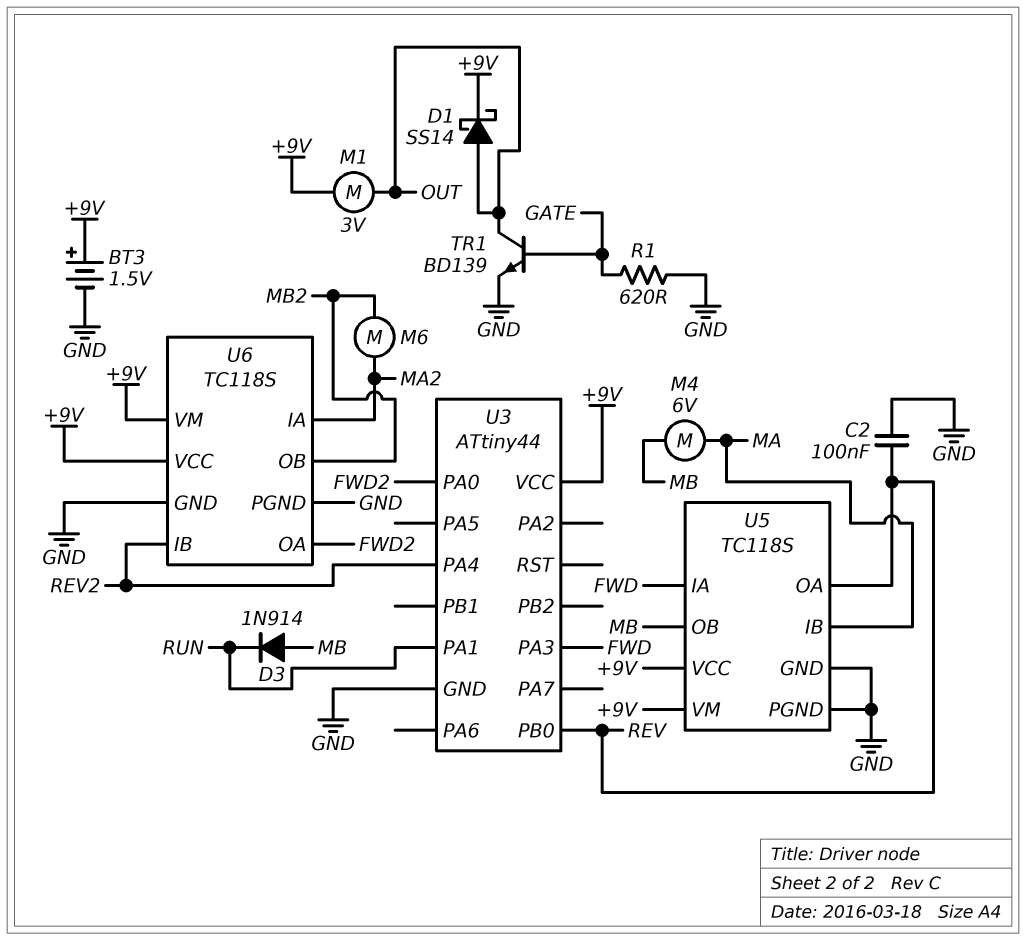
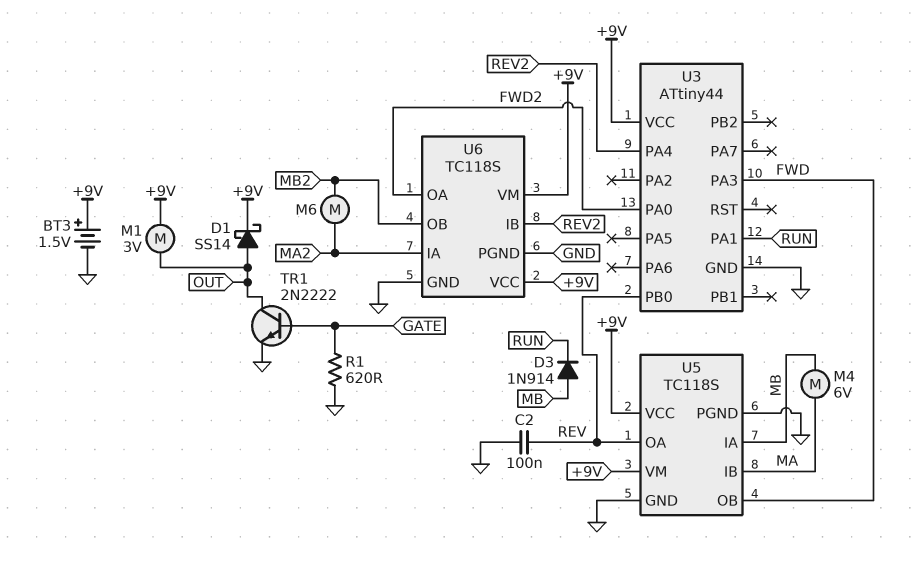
TR1: NPN BD139 (B GATE, C OUT, E GND) -> NPN 2N2222 (B GATE, C OUT, E GND)
U5 pin IA: FWD -> MB
U5 pin OB: MB -> FWD

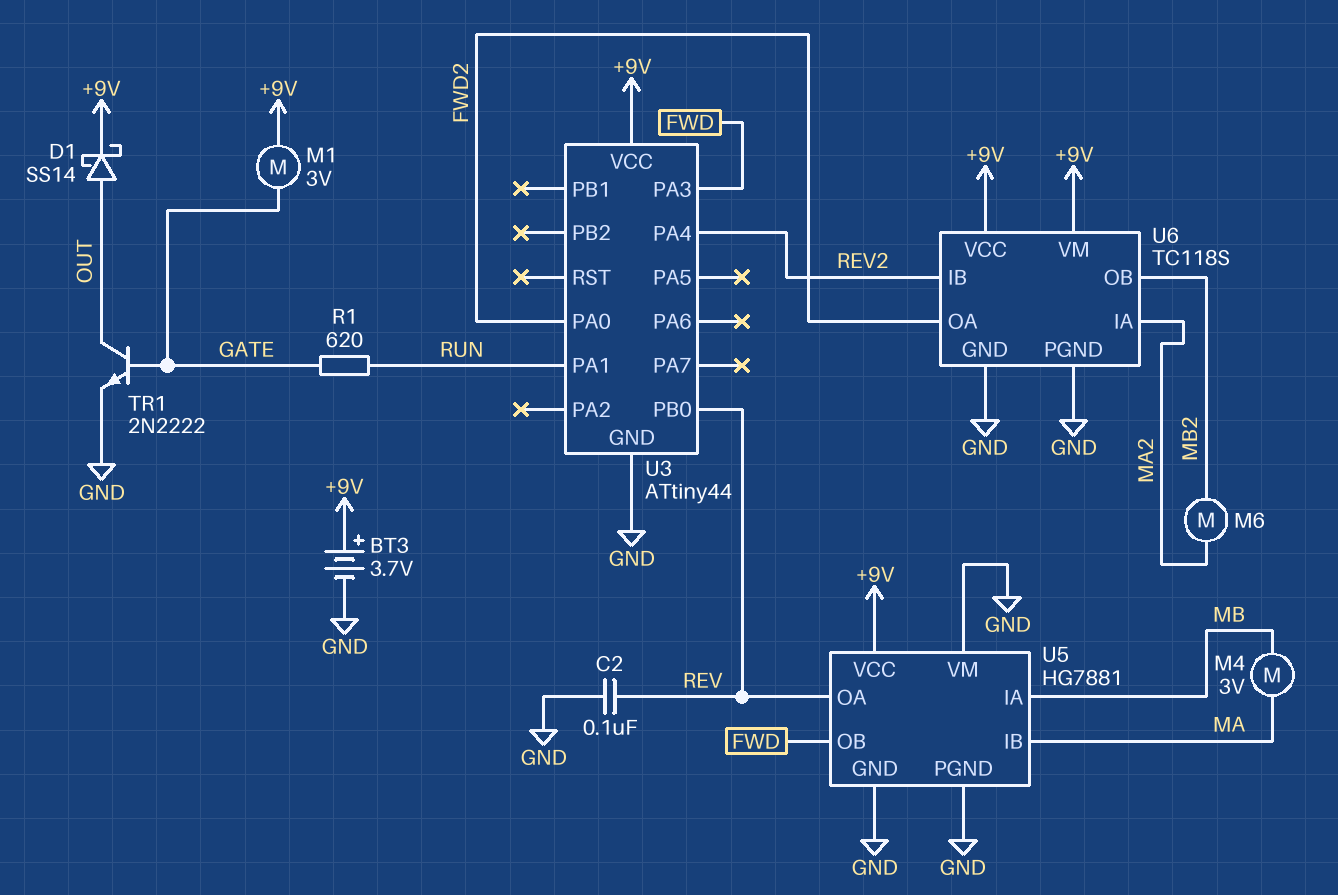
BT3: 1.5V (plus +9V, minus GND) -> 3.7V (plus +9V, minus GND)
D3: diode 1N914 (A MB, K RUN) -> none
M1: motor 3V (+9V, OUT) -> motor 3V (+9V, GATE)
M4: motor 6V (MA, MB) -> motor 3V (MA, MB)
R1: 620 (GATE, GND) -> 620 (GATE, RUN)
U5: TC118S -> HG7881
U5 pin VM: +9V -> GND

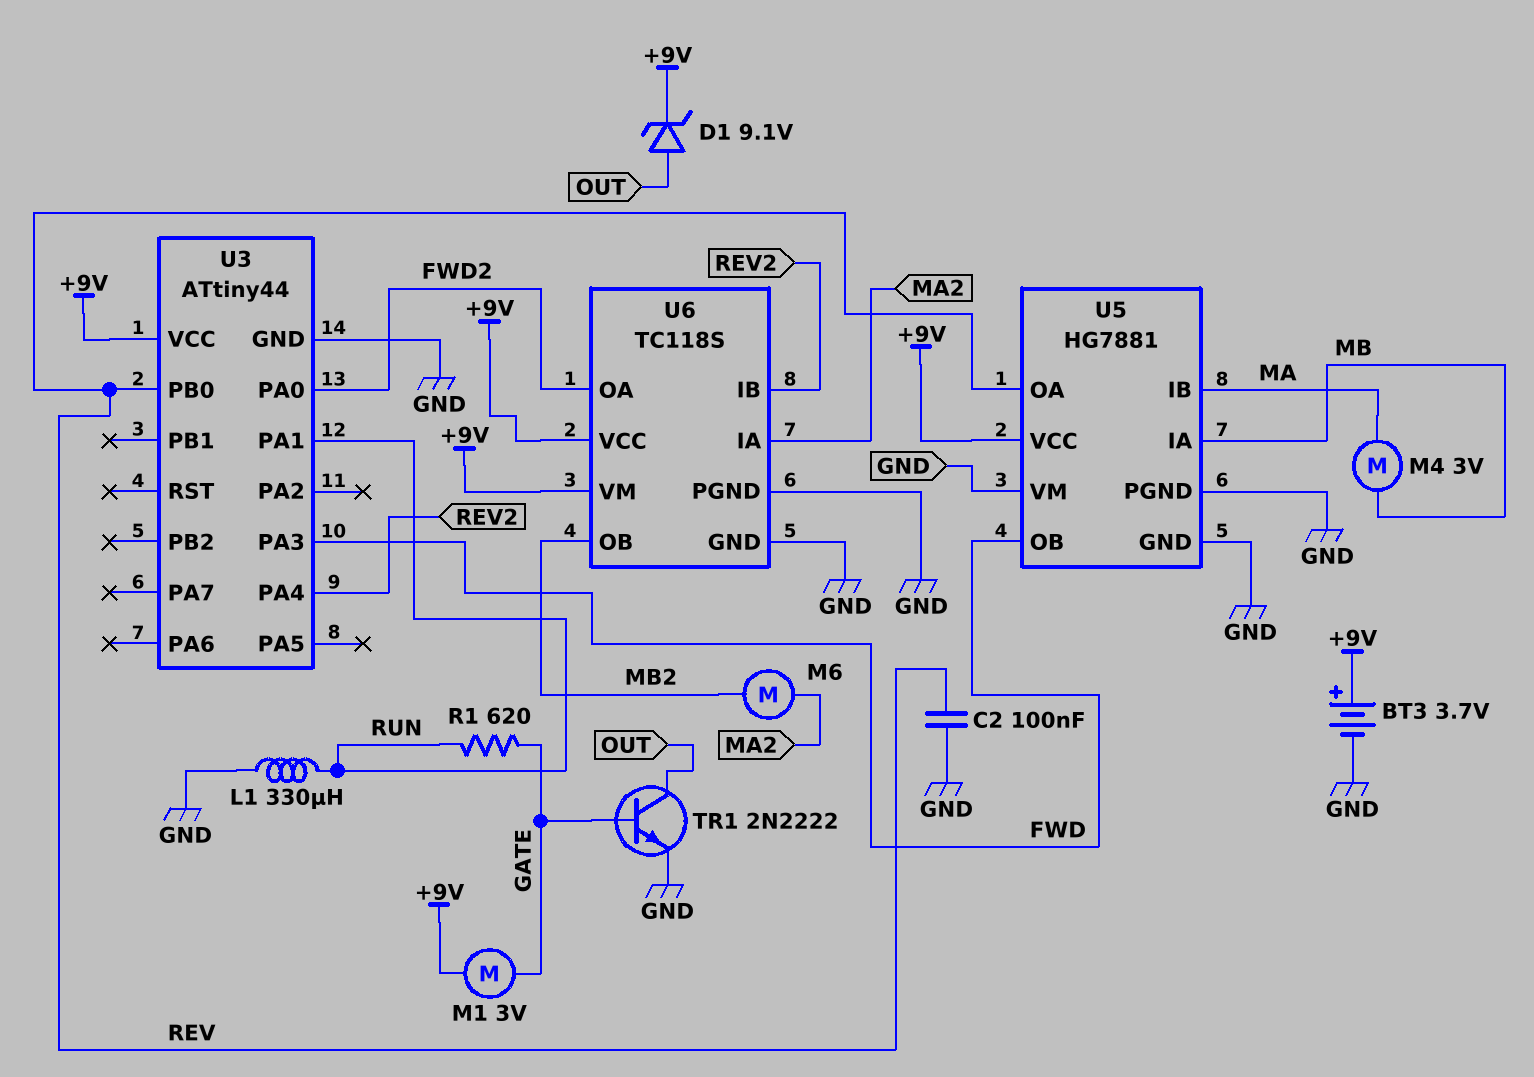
D1: schottky SS14 (A OUT, K +9V) -> zener 9.1V (A OUT, K +9V)
L1: none -> 330uH (GND, RUN)

